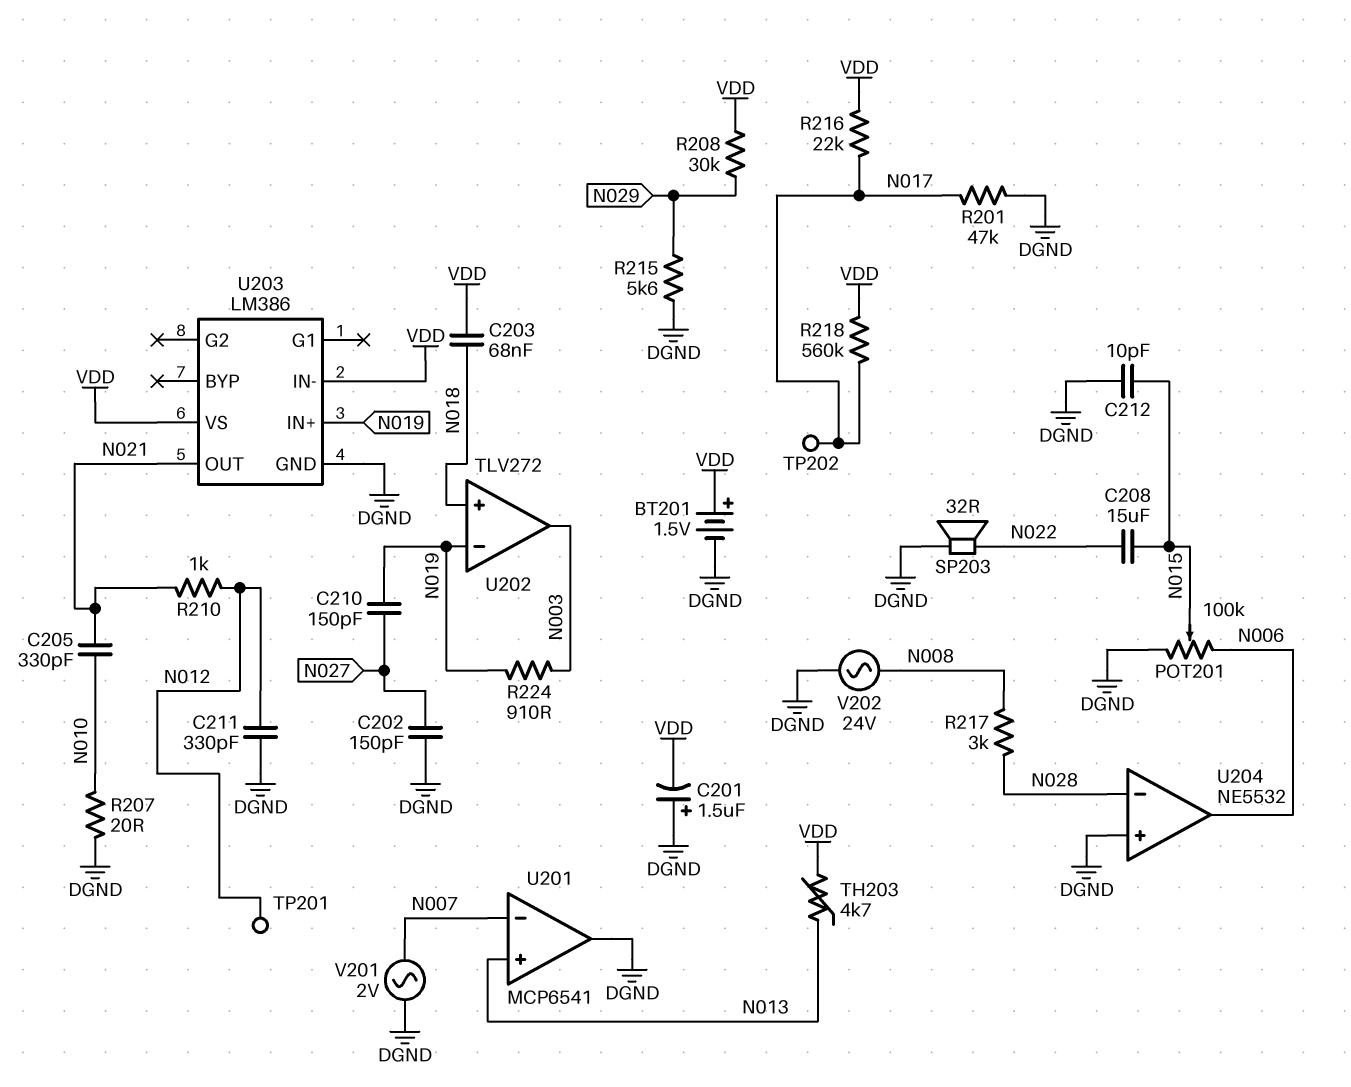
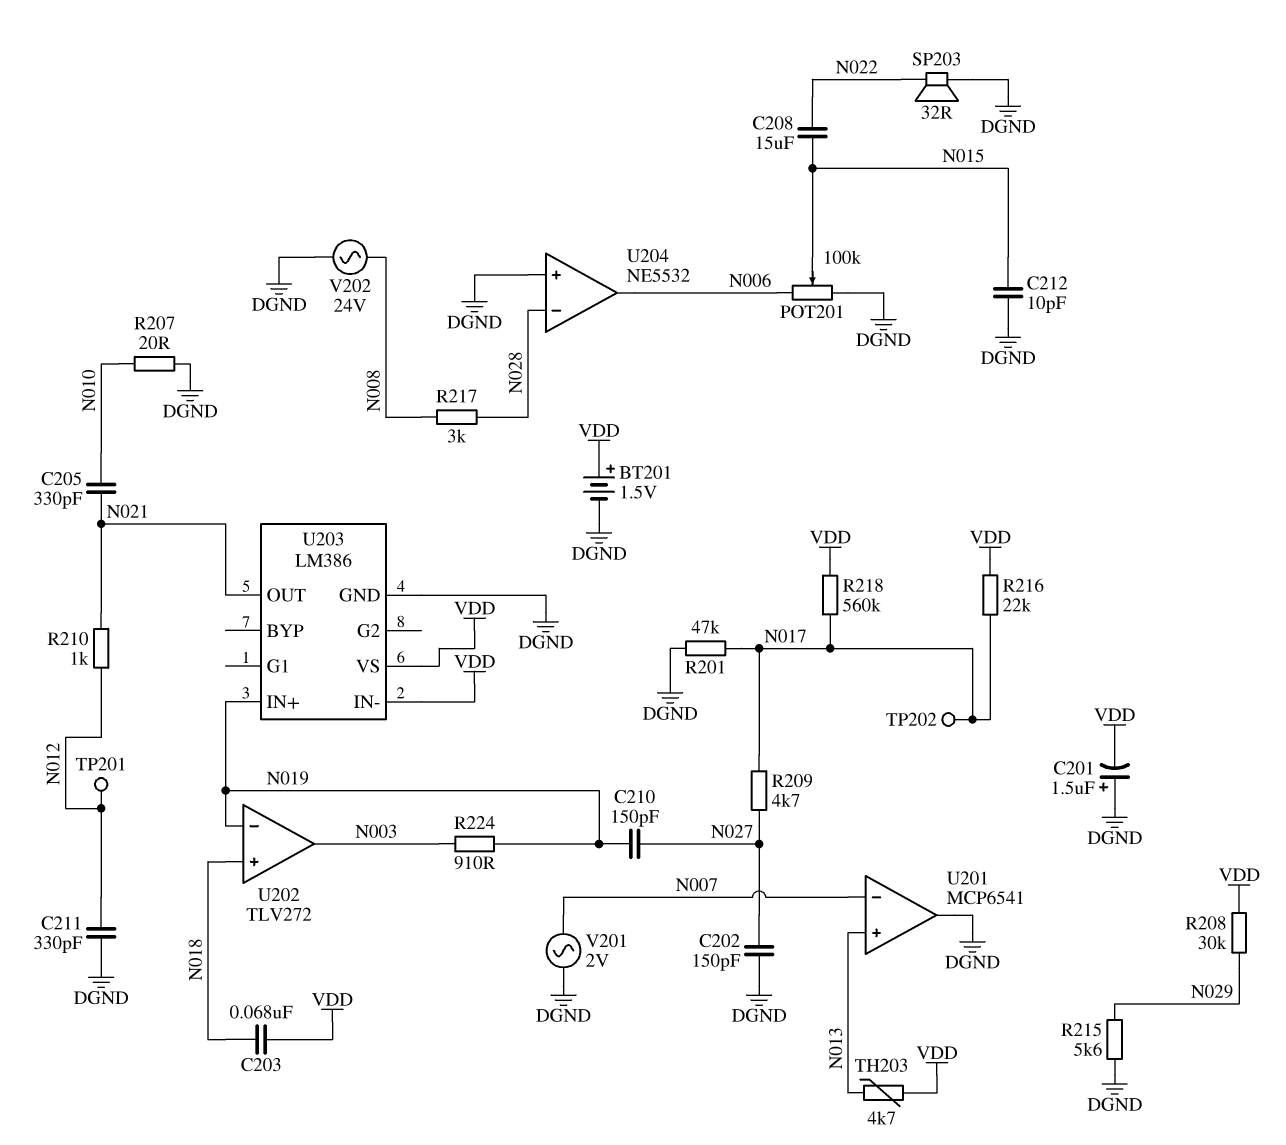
R209: none -> 4.7k (N017, N027)

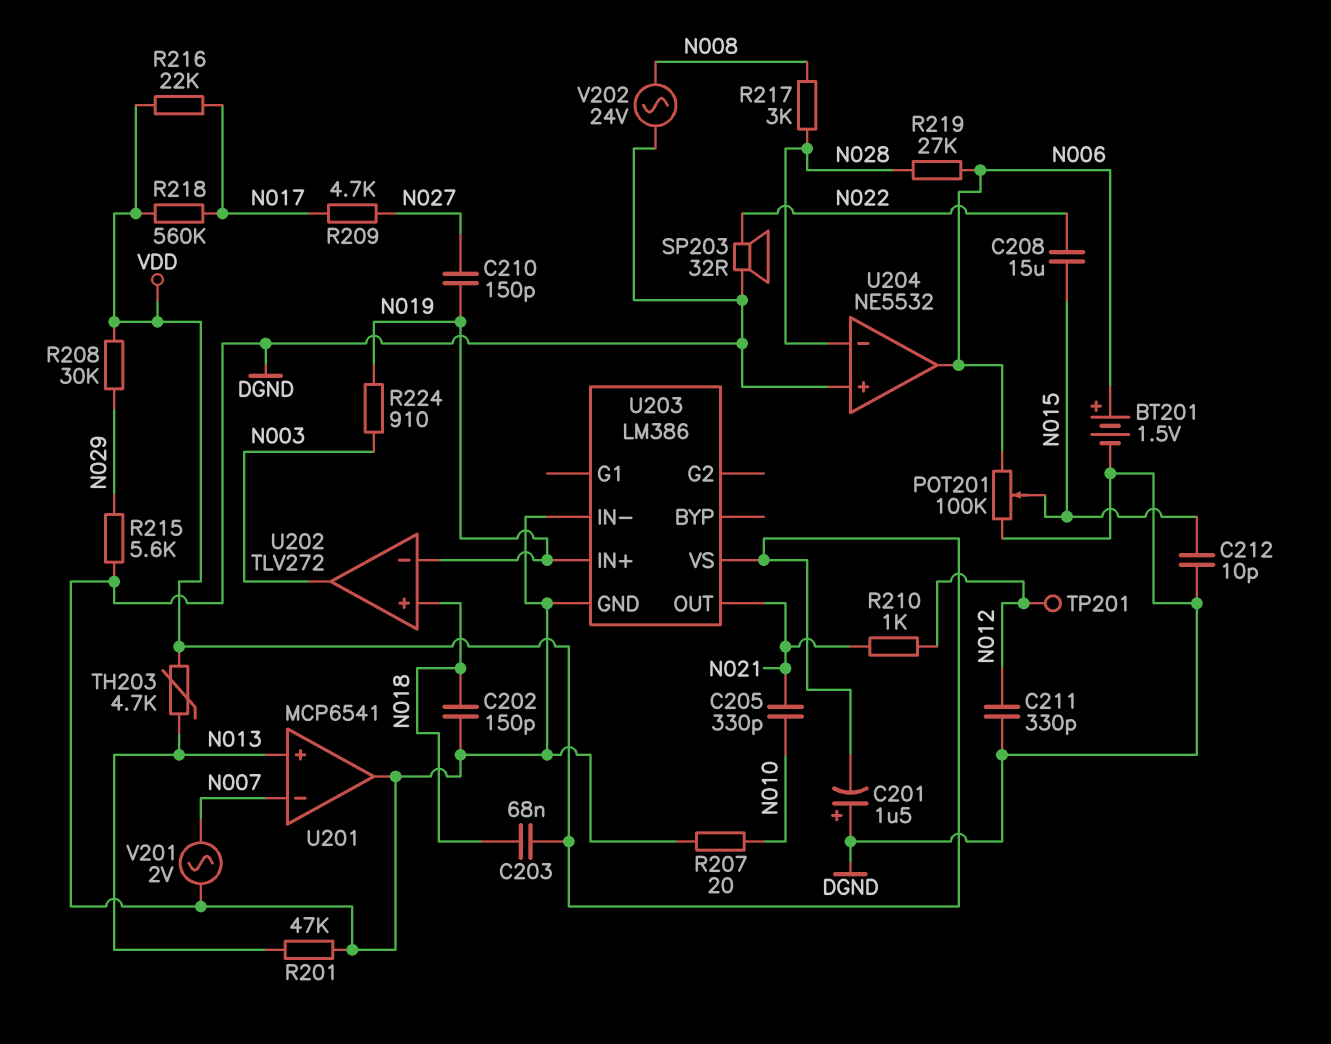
BT201: 1.5V (plus VDD, minus DGND) -> 1.5V (plus N006, minus DGND)
C202: 150pF (DGND, N027) -> 150pF (DGND, N018)
R201: 47k (DGND, N017) -> 47k (DGND, N013)
R219: none -> 27k (N006, N028)
TP202: test point (N017) -> none
U203 pin IN-: VDD -> DGND

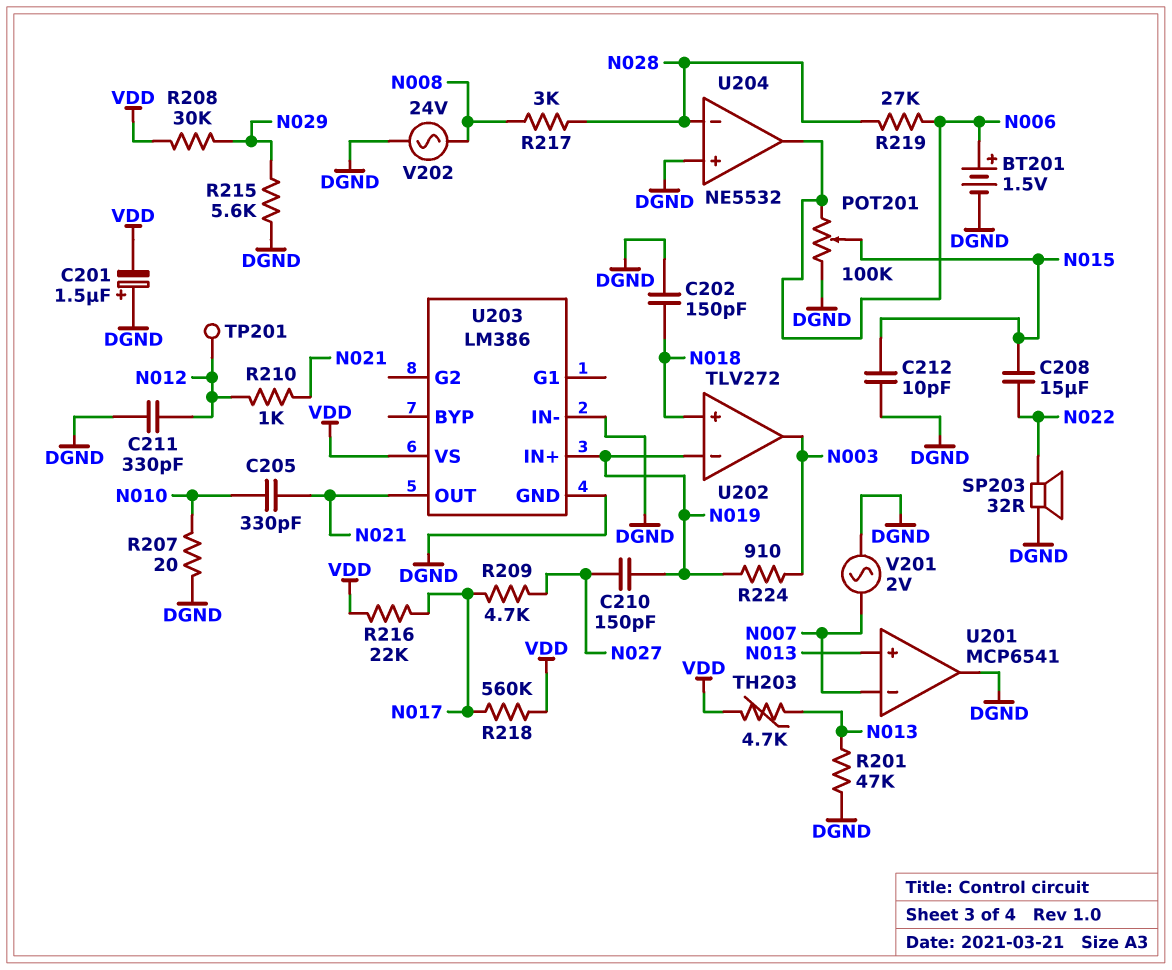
C203: 68nF (N018, VDD) -> none

